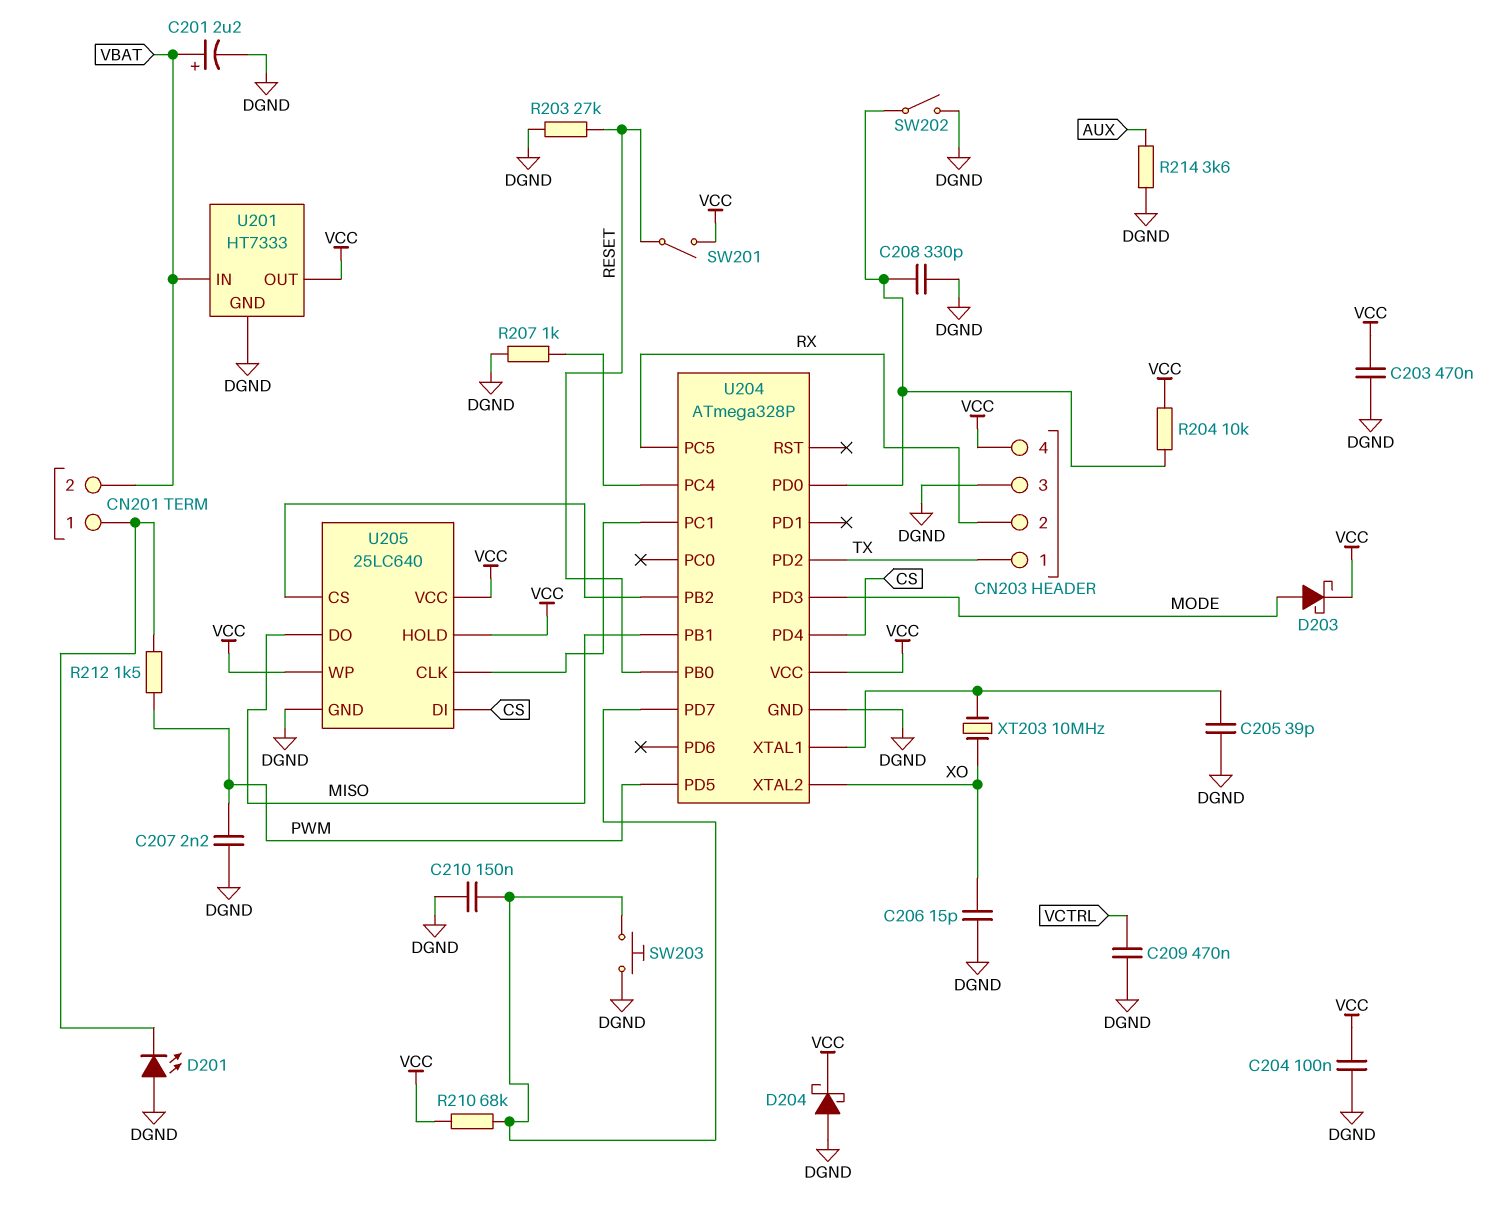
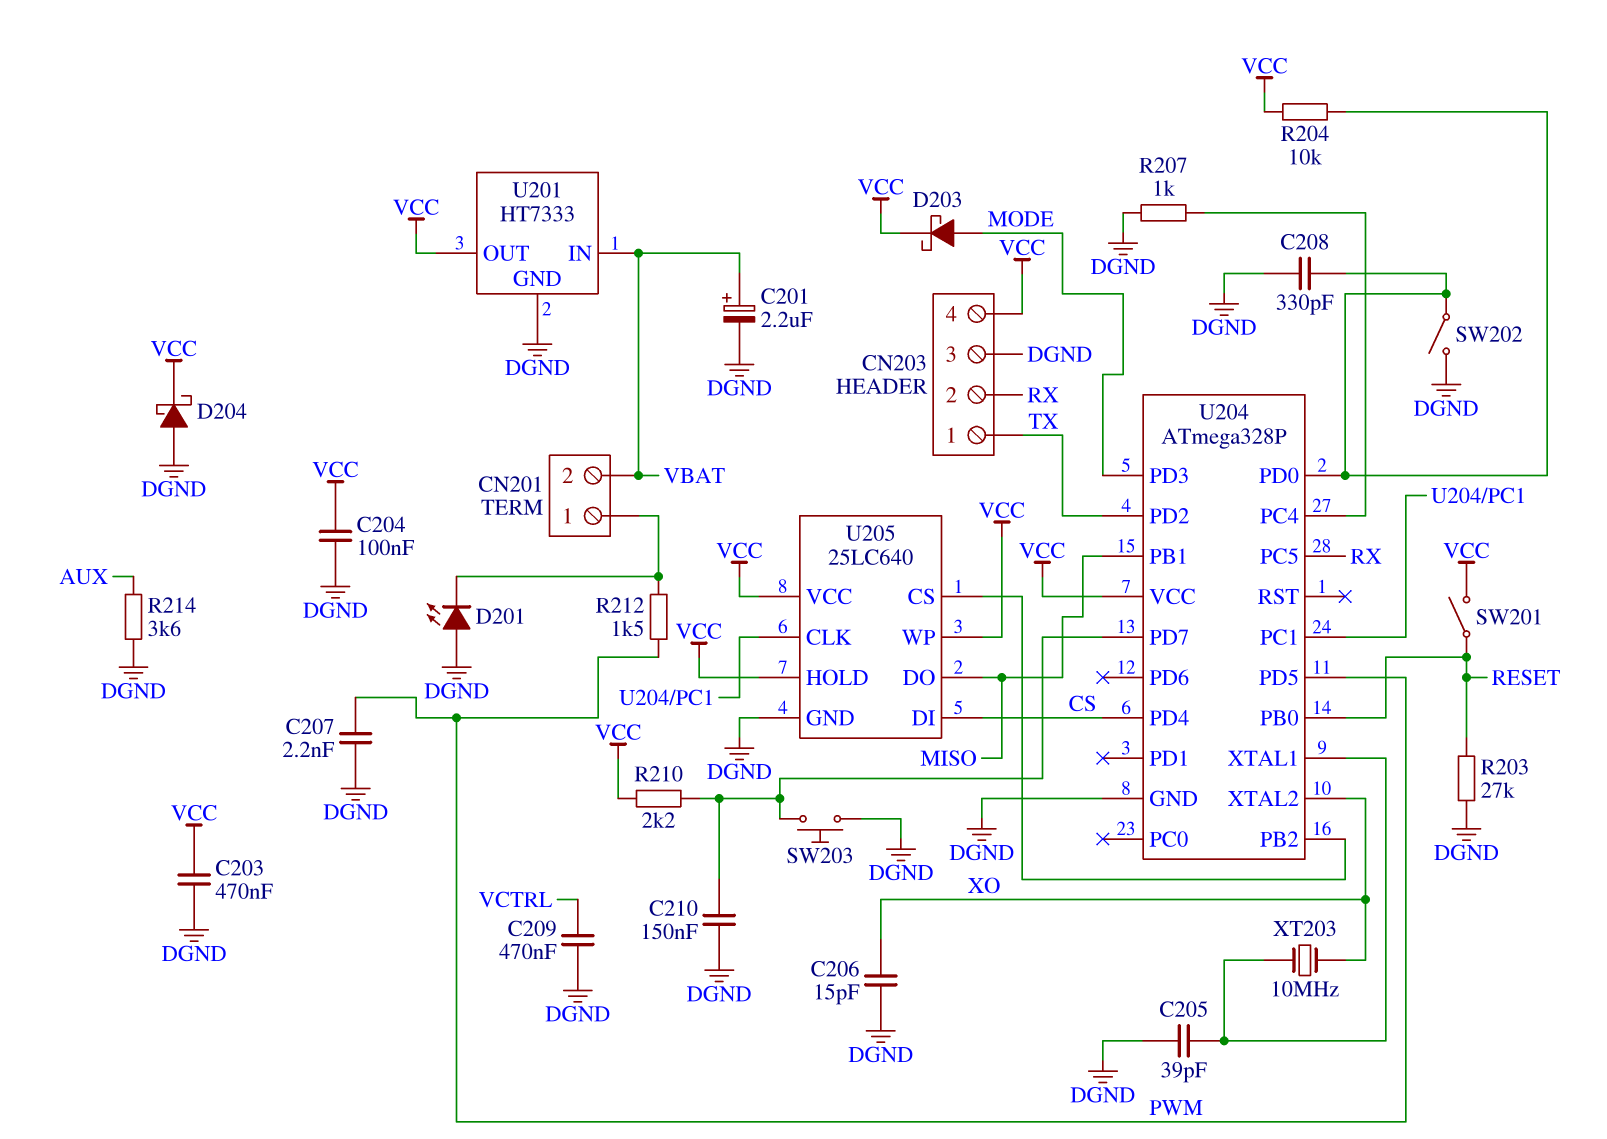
R210: 68k (U204/PD7, VCC) -> 2.2k (U204/PD7, VCC)

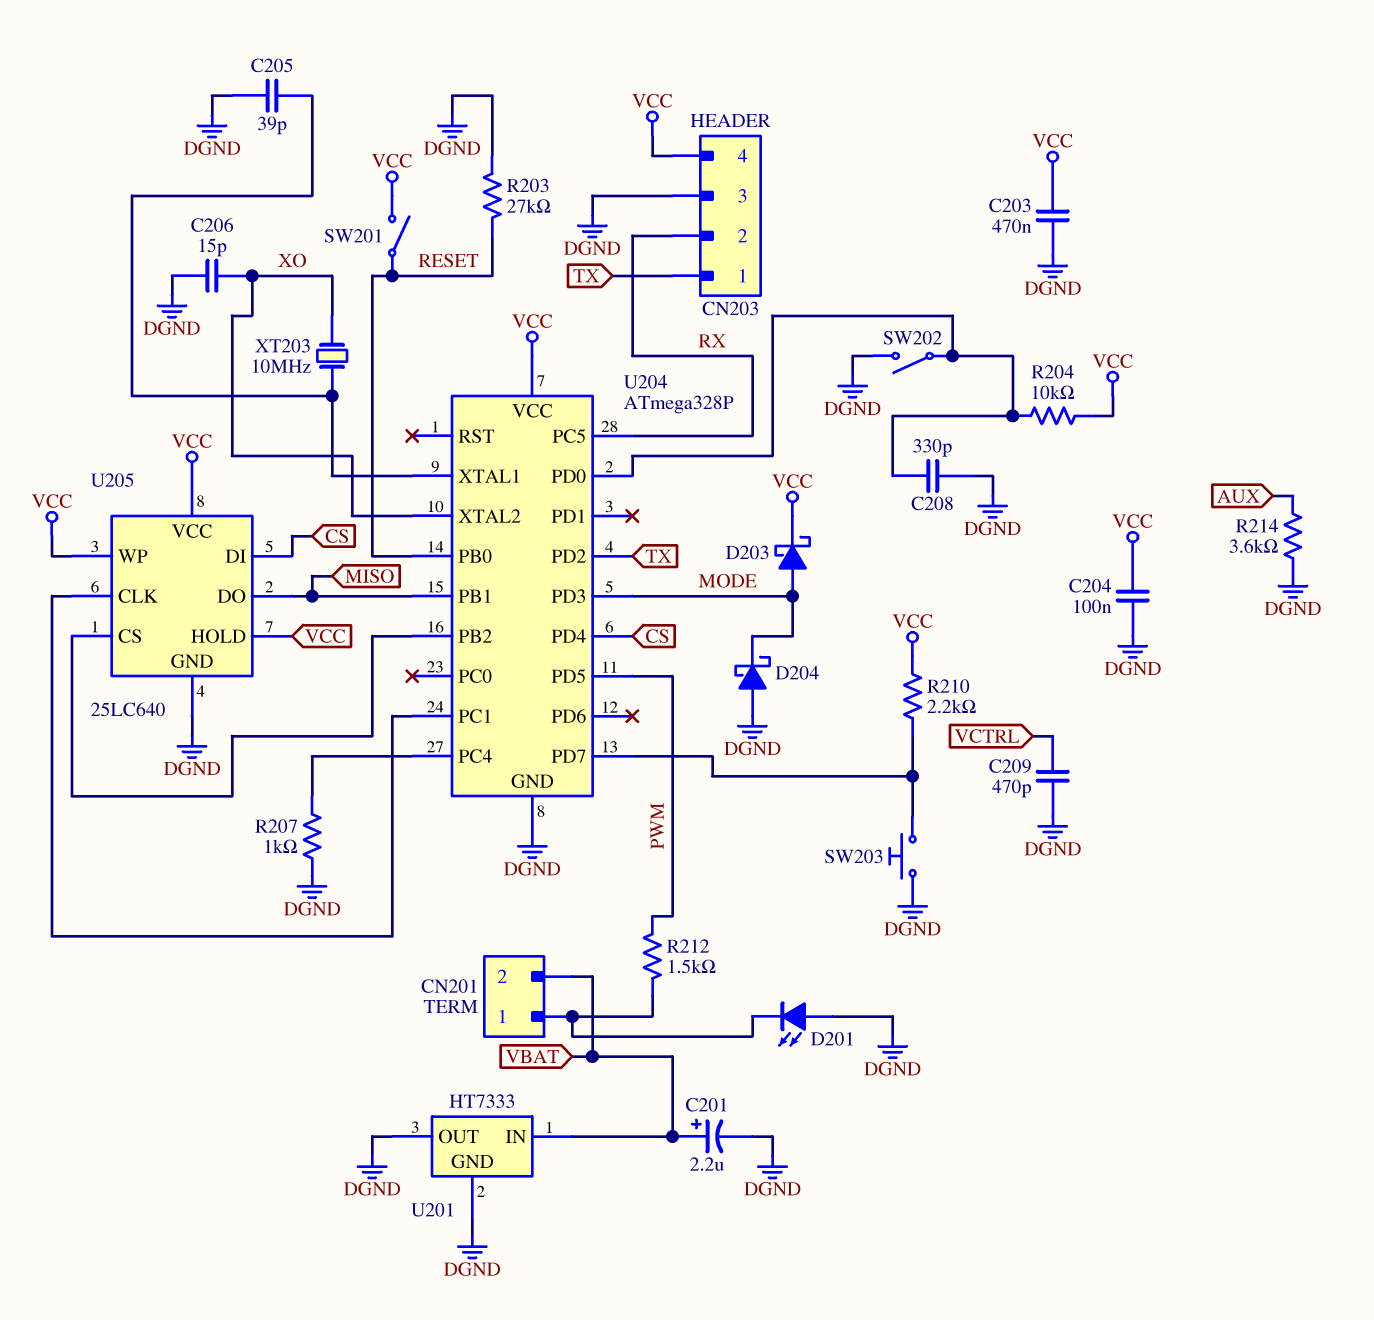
C207: 2.2nF (DGND, PWM) -> none
C209: 470nF (DGND, VCTRL) -> 470pF (DGND, VCTRL)
C210: 150nF (DGND, U204/PD7) -> none
D204: schottky (A DGND, K VCC) -> schottky (A DGND, K MODE)
U201 pin OUT: VCC -> DGND

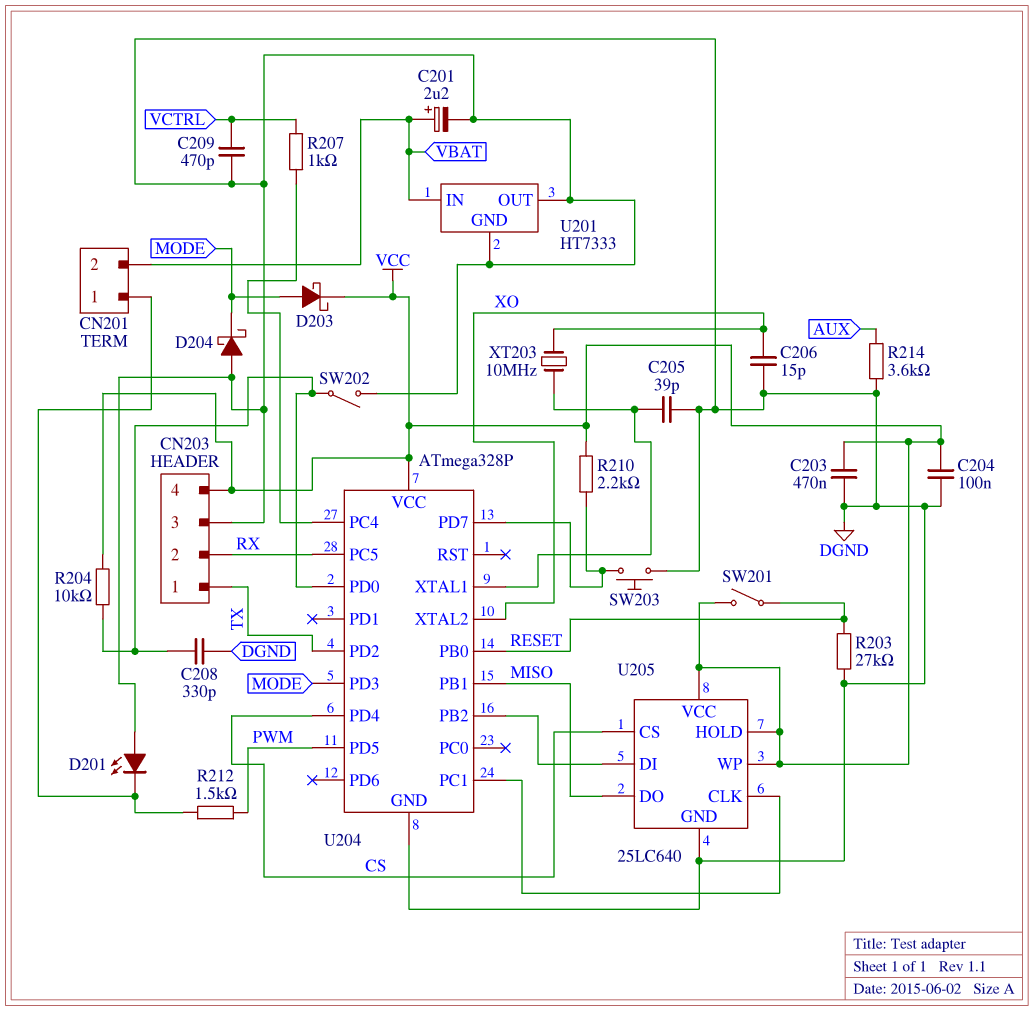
R207: 1k (DGND, U204/PC4) -> 1k (U204/PC4, VCTRL)
U205 pin CS: U204/PB2 -> CS
U205 pin DI: CS -> U204/PB2

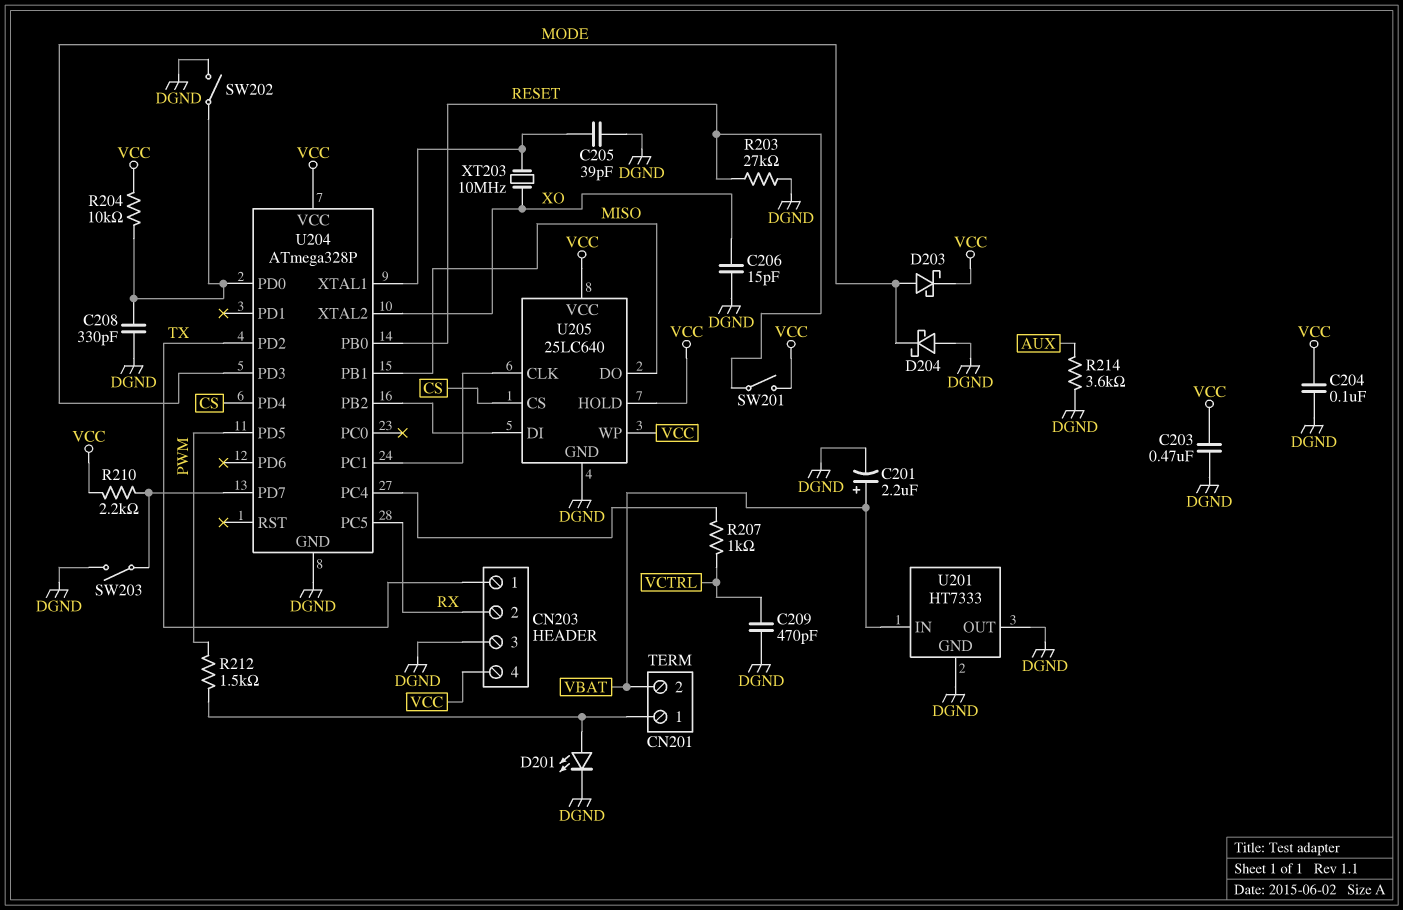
D201: LED (A DGND, K CN201/1) -> LED (A CN201/1, K DGND)
SW203: button (DGND, U204/PD7) -> switch (DGND, U204/PD7)

